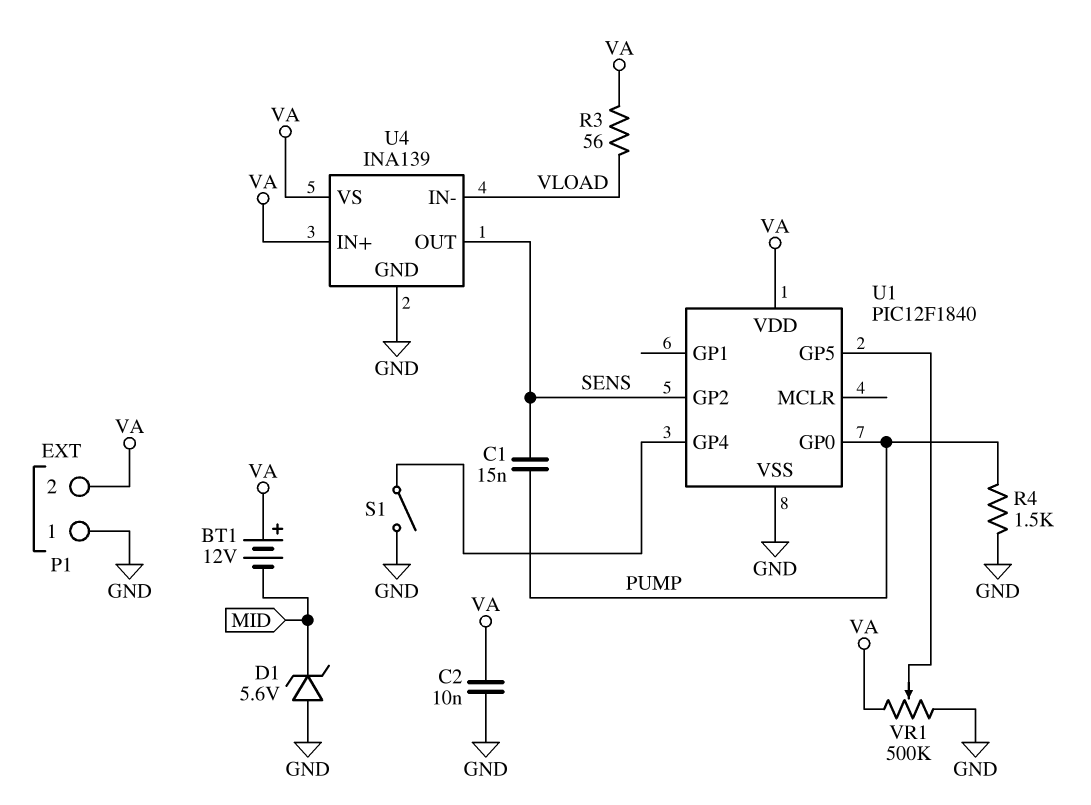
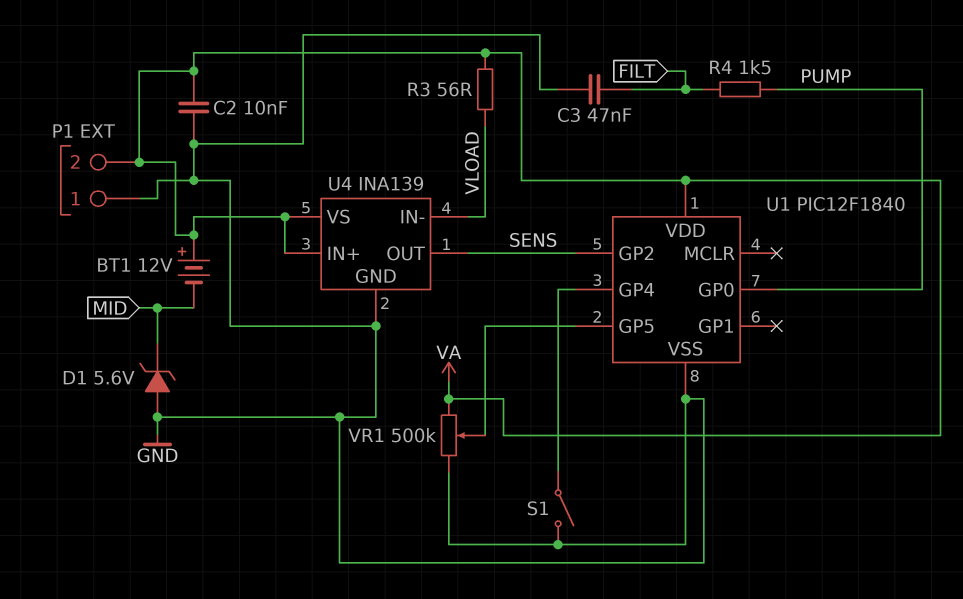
C1: 15nF (PUMP, SENS) -> none
C3: none -> 47nF (FILT, GND)
R4: 1.5k (GND, PUMP) -> 1.5k (FILT, PUMP)

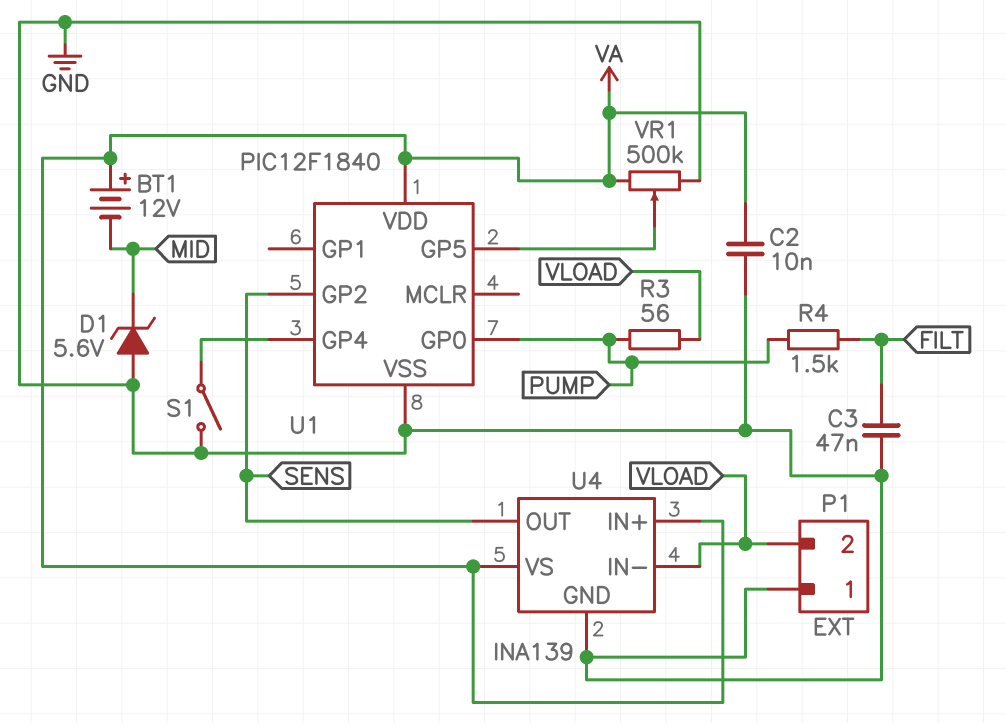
P1 pin 2: VA -> VLOAD
R3: 56 (VA, VLOAD) -> 56 (PUMP, VLOAD)

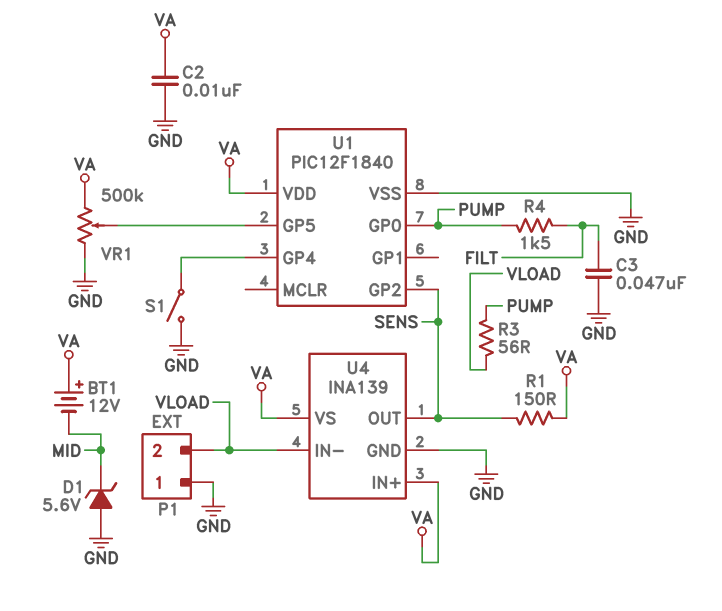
R1: none -> 150 (SENS, VA)

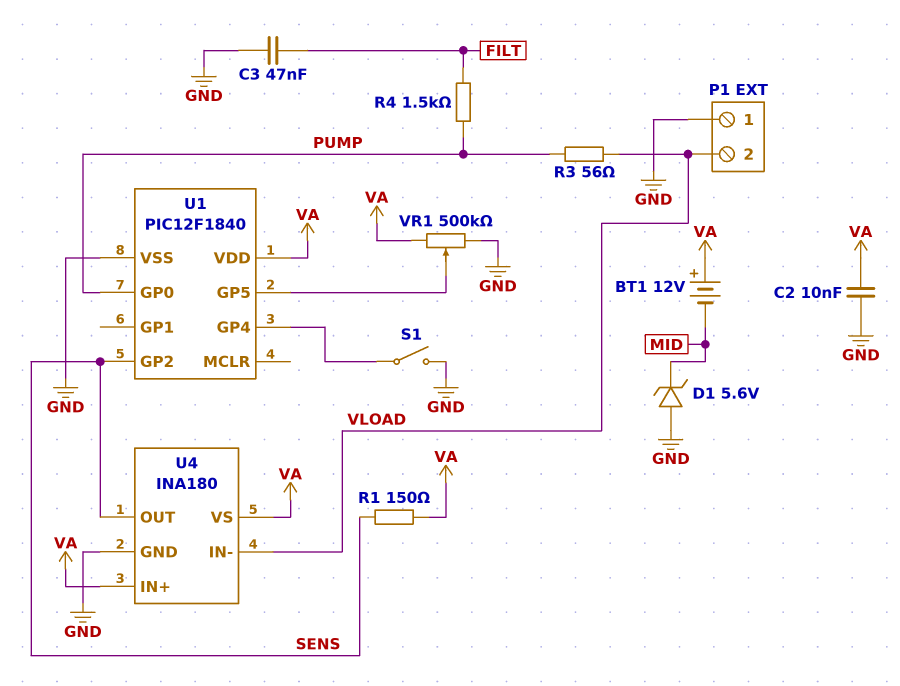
U4: INA139 -> INA180

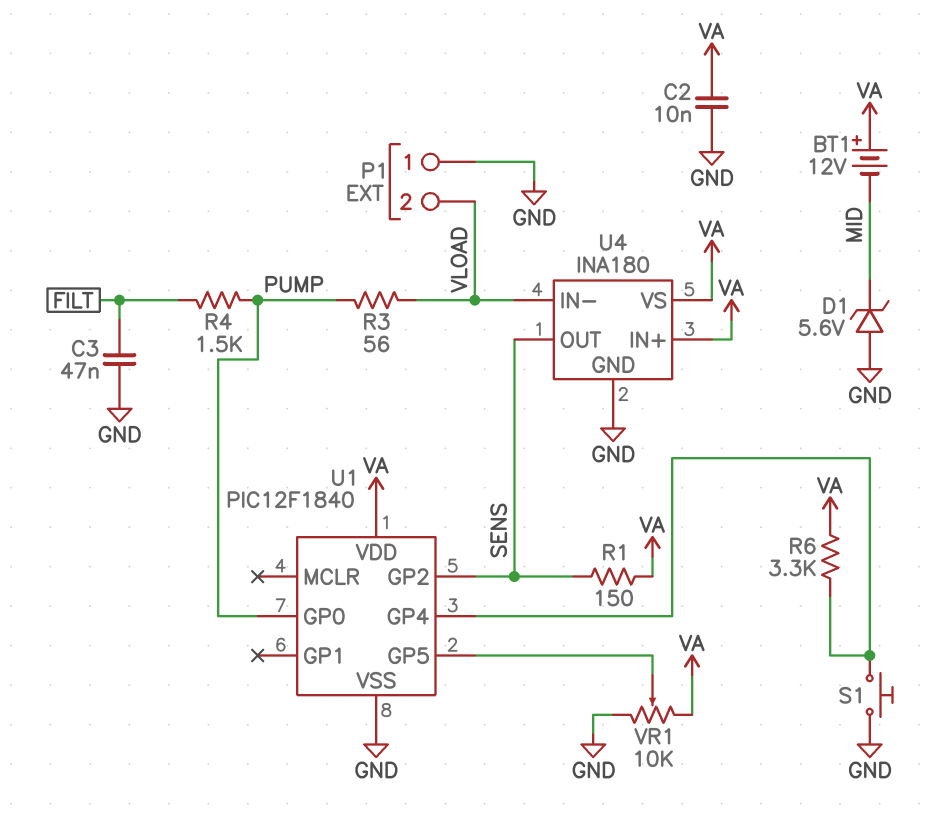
R6: none -> 3.3k (U1/GP4, VA)
S1: switch (GND, U1/GP4) -> button (GND, U1/GP4)
VR1: 500k (GND, VA, wiper U1/GP5) -> 10k (GND, VA, wiper U1/GP5)

